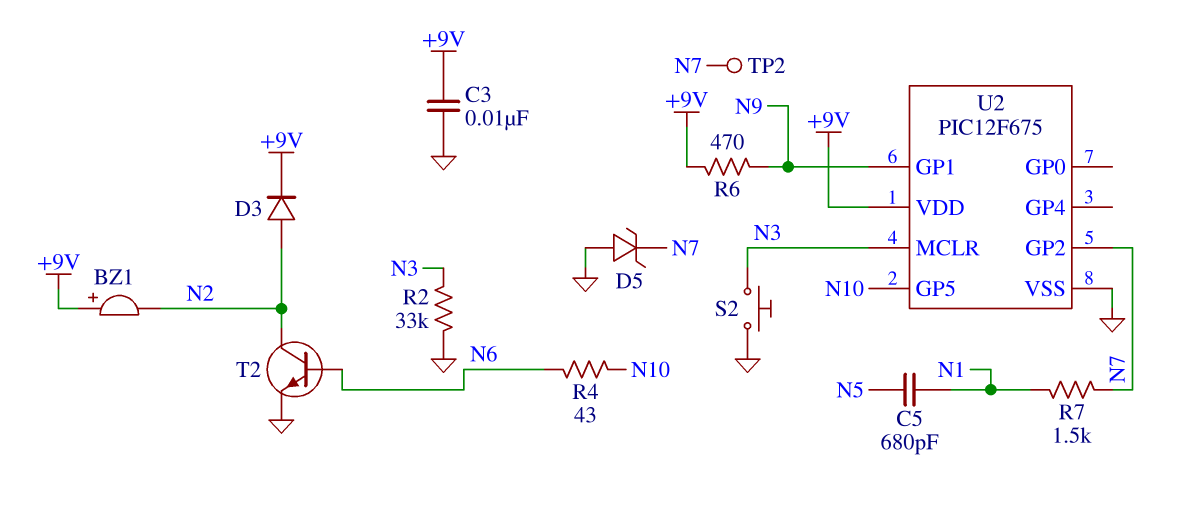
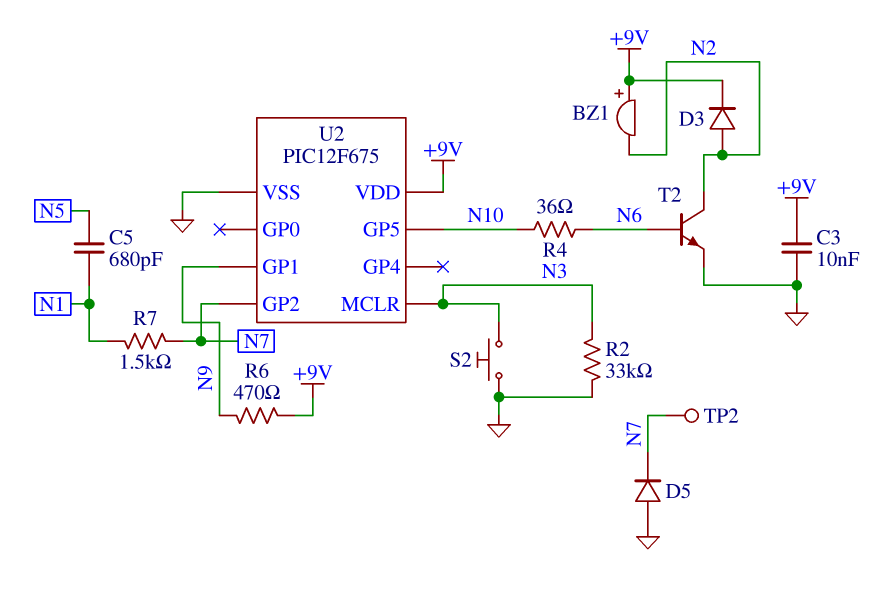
D5: zener (A GND, K N7) -> diode (A GND, K N7)
R4: 43 (N6, N10) -> 36 (N6, N10)

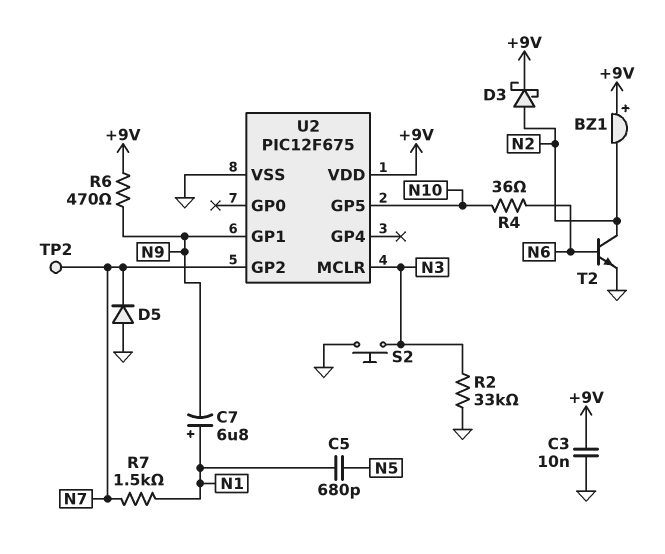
C7: none -> 6.8uF (plus N1, minus N9)
D3: diode (A N2, K +9V) -> schottky (A N2, K +9V)

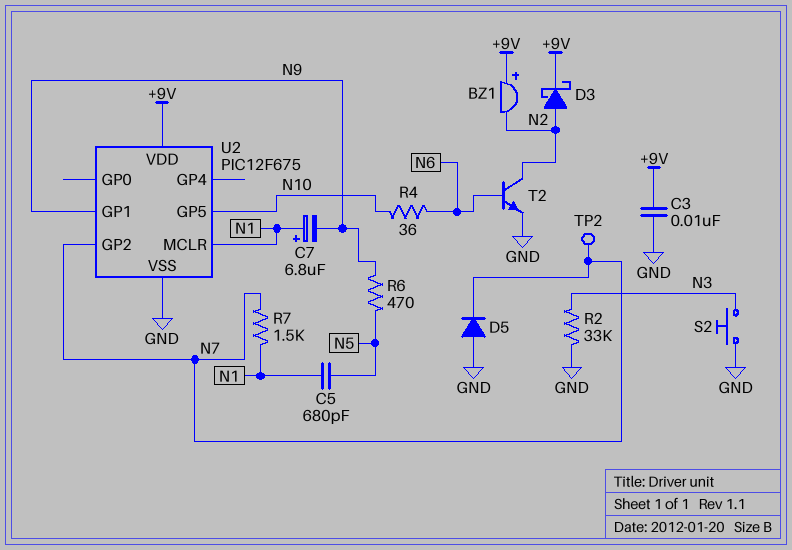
R6: 470 (+9V, N9) -> 470 (N5, N9)
U2 pin MCLR: N3 -> N1

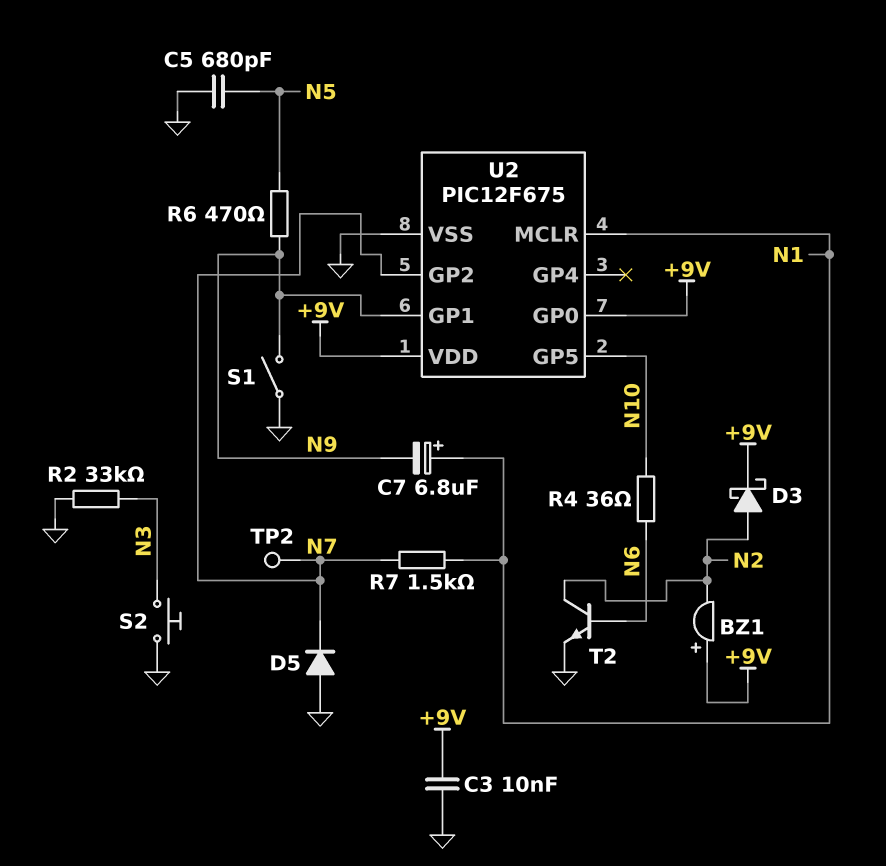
C5: 680pF (N1, N5) -> 680pF (GND, N5)
S1: none -> switch (GND, N9)
U2 pin GP0: none -> +9V

